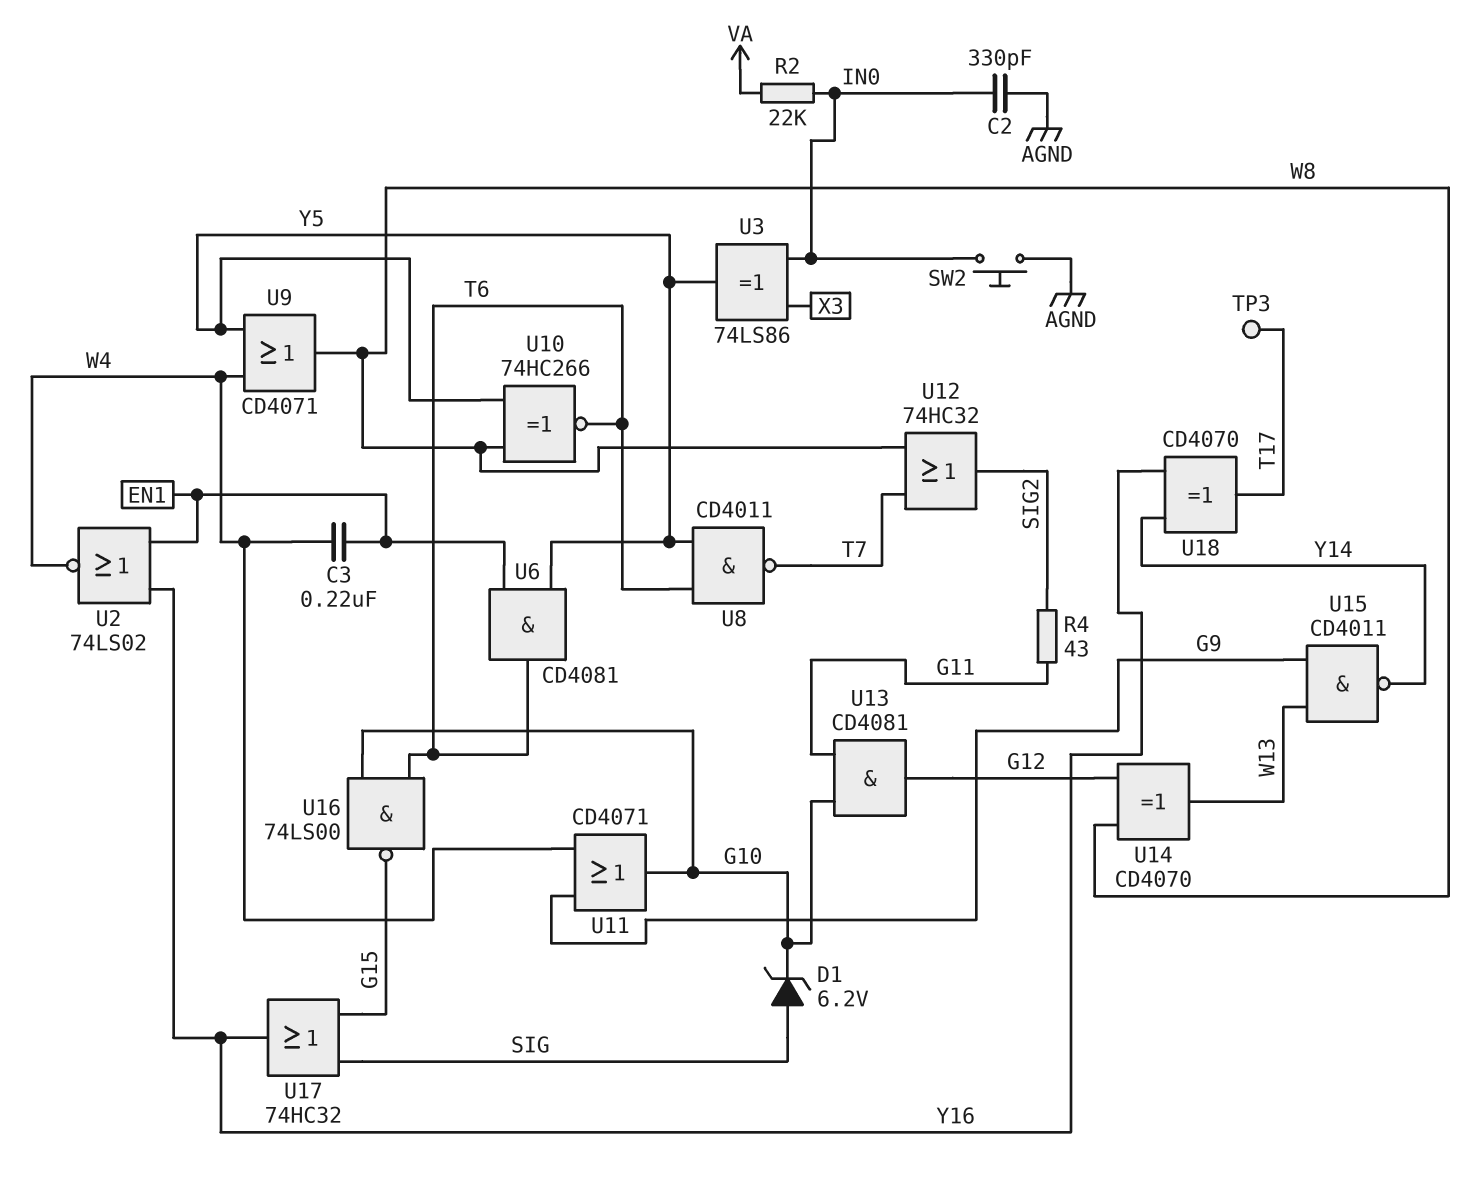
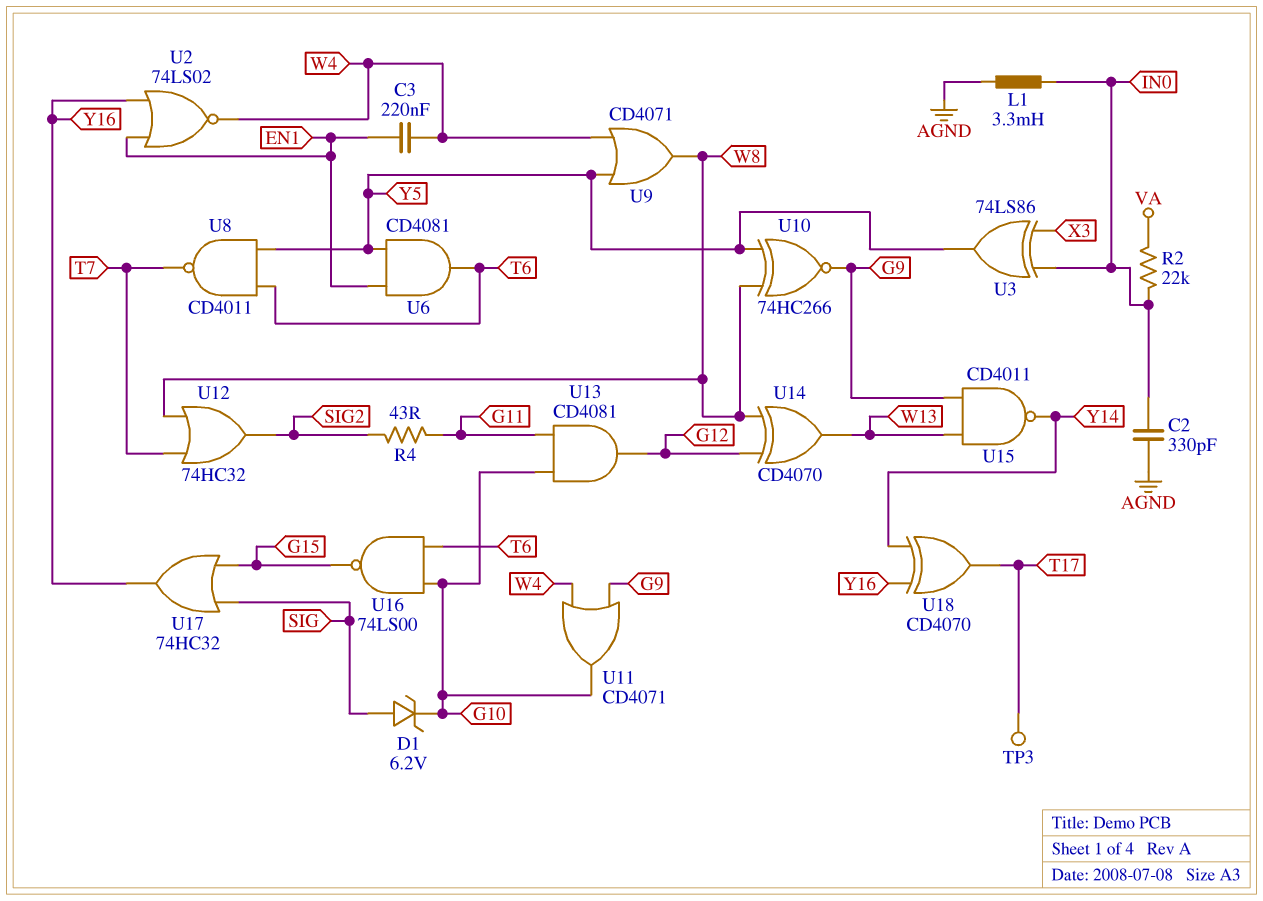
L1: none -> 3.3mH (AGND, IN0)
SW2: button (AGND, IN0) -> none
U10: XNOR 74HC266 (in W8, in Y5, out T6) -> XNOR 74HC266 (in W8, in Y5, out G9)

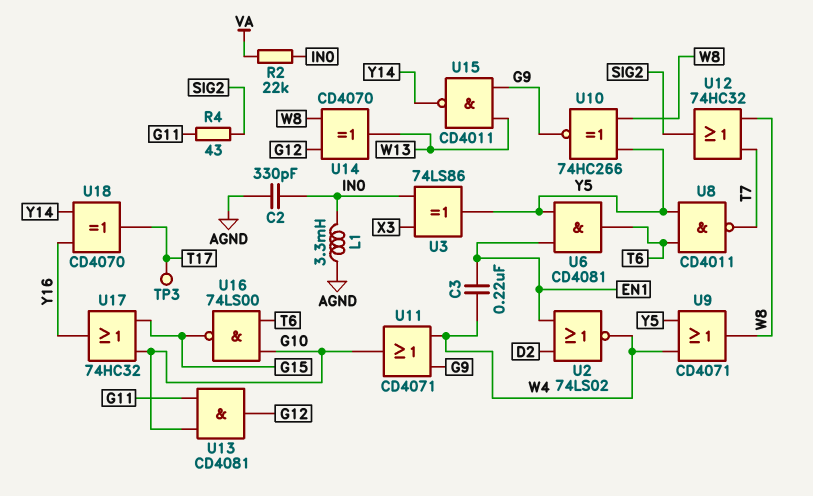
D1: zener 6.2V (A SIG, K G10) -> none
U2: NOR 74LS02 (in EN1, in Y16, out W4) -> NOR 74LS02 (in D2, in EN1, out W4)
U17: OR 74HC32 (in G15, in SIG, out Y16) -> OR 74HC32 (in G10, in G15, out Y16)

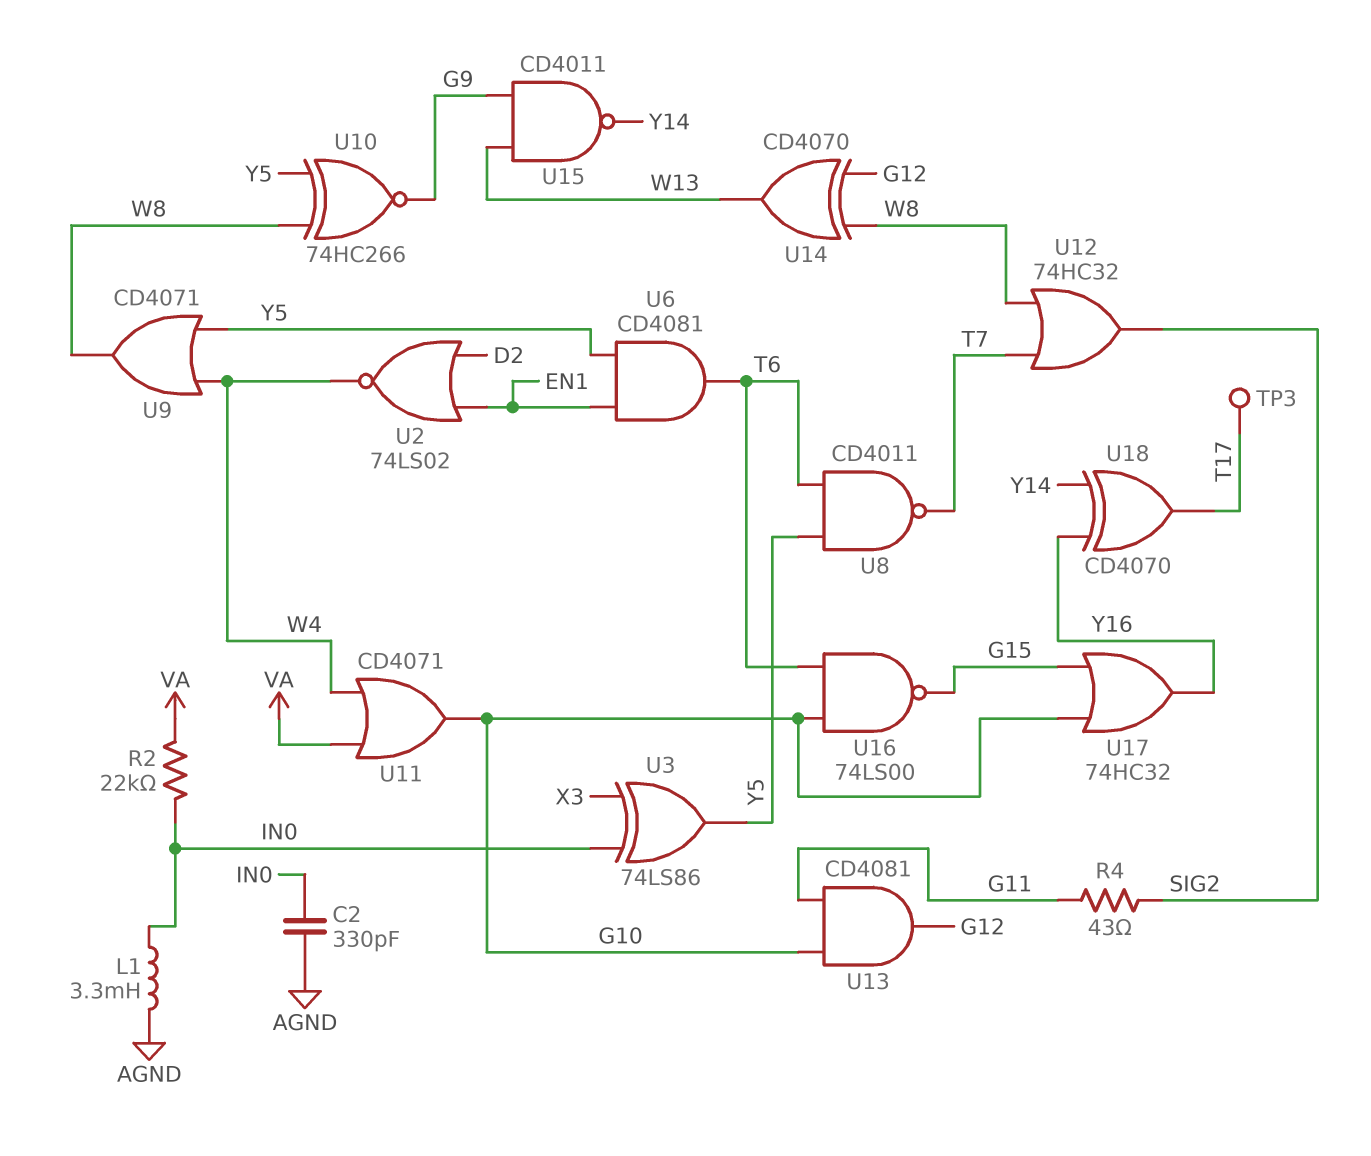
C3: 220nF (EN1, W4) -> none
U11: OR CD4071 (in G9, in W4, out G10) -> OR CD4071 (in VA, in W4, out G10)

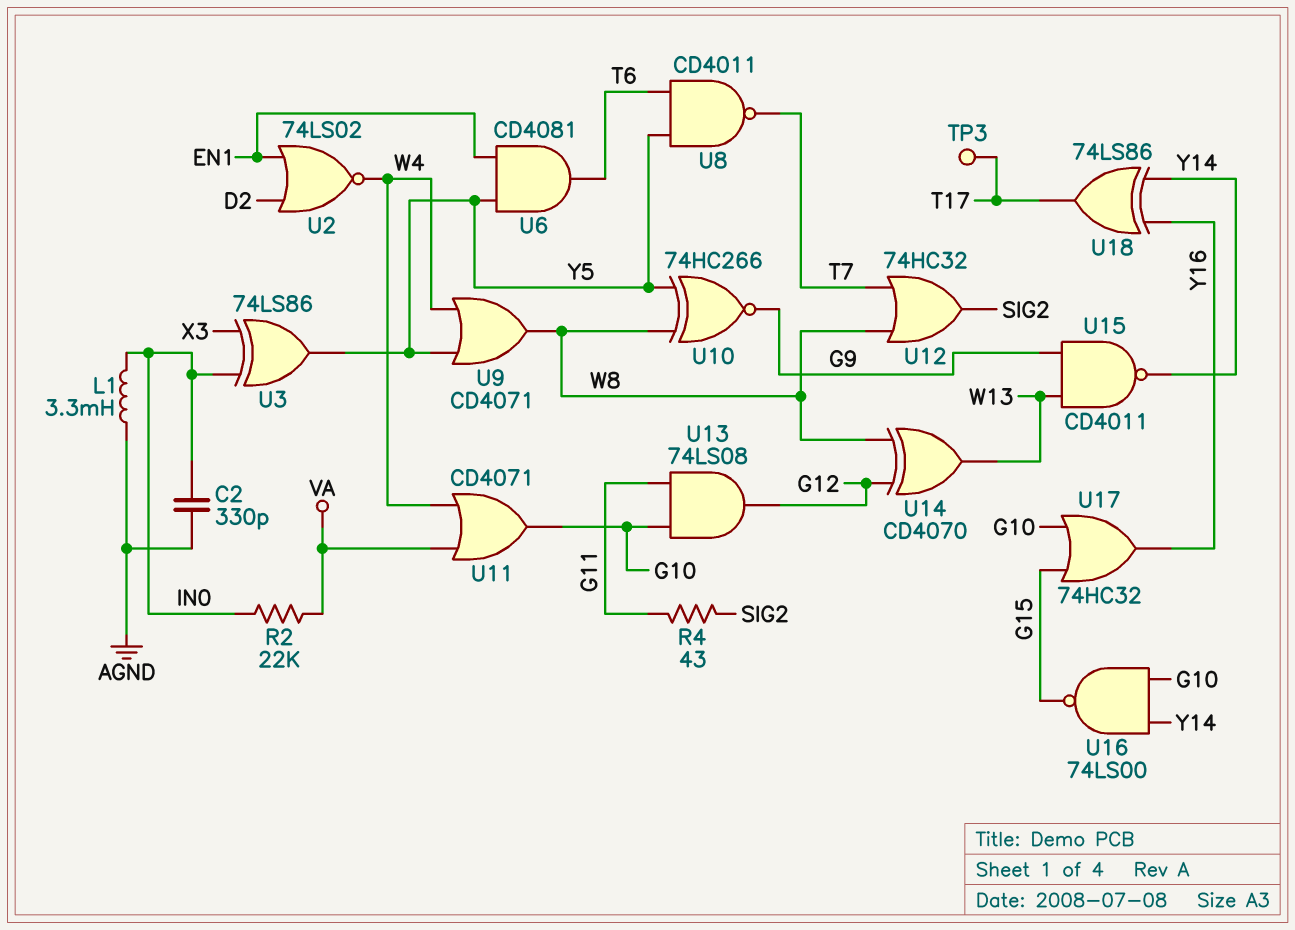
U13: AND CD4081 (in G10, in G11, out G12) -> AND 74LS08 (in G10, in G11, out G12)
U16: NAND 74LS00 (in G10, in T6, out G15) -> NAND 74LS00 (in G10, in Y14, out G15)
U18: XOR CD4070 (in Y14, in Y16, out T17) -> XOR 74LS86 (in Y14, in Y16, out T17)

